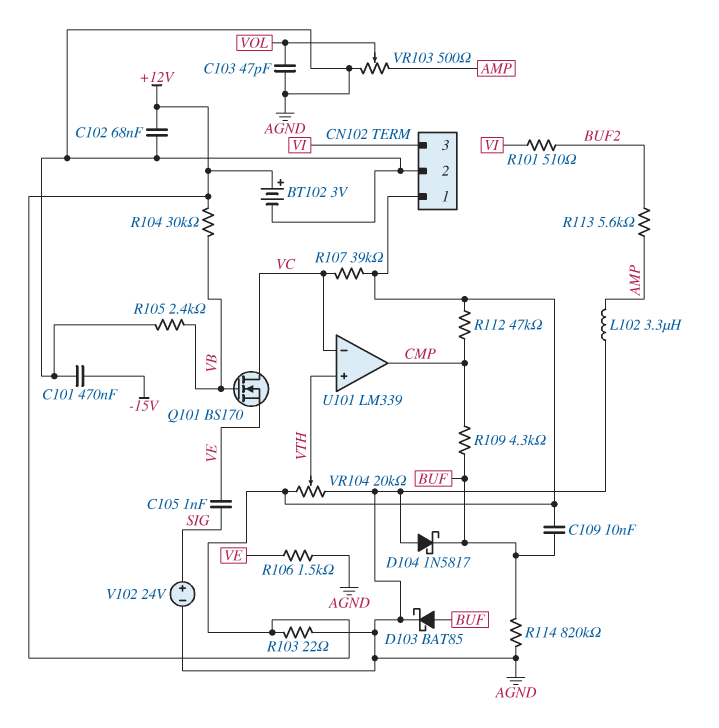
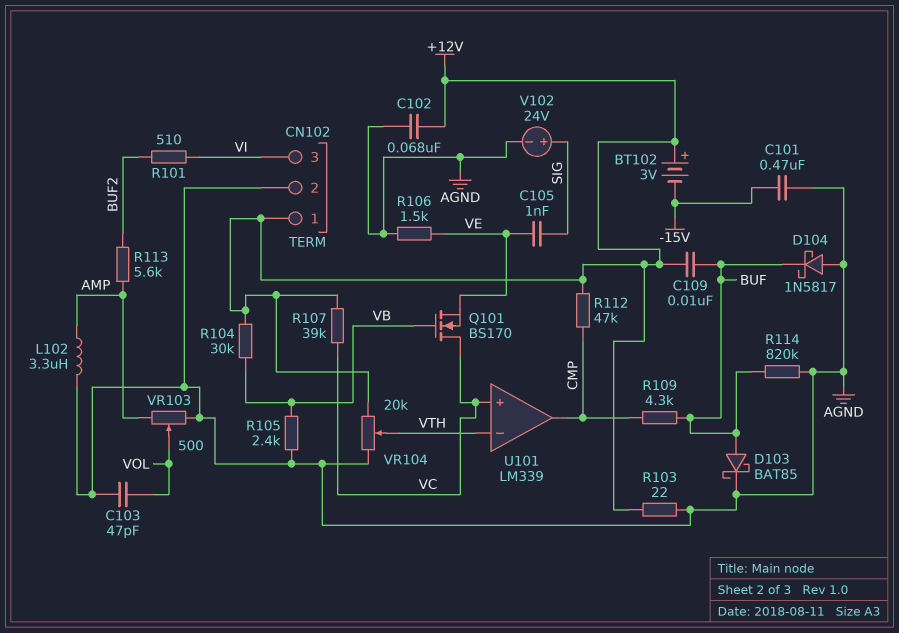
BT102: 3V (plus +12V, minus AGND) -> 3V (plus +12V, minus -15V)
U101 pin in+: VTH -> VC
U101 pin in-: VC -> VTH

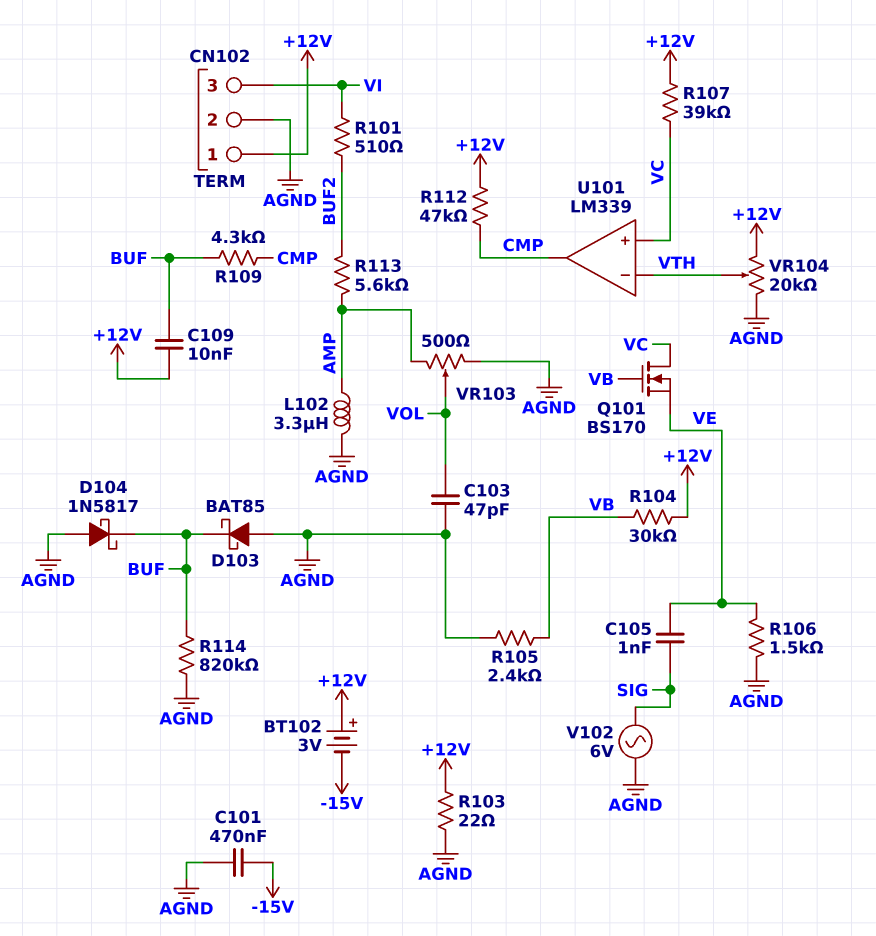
C102: 68nF (+12V, AGND) -> none
D103: schottky BAT85 (A BUF, K AGND) -> schottky BAT85 (A AGND, K BUF)
V102: 24V (plus SIG, minus AGND) -> AC 6V (AGND, SIG)

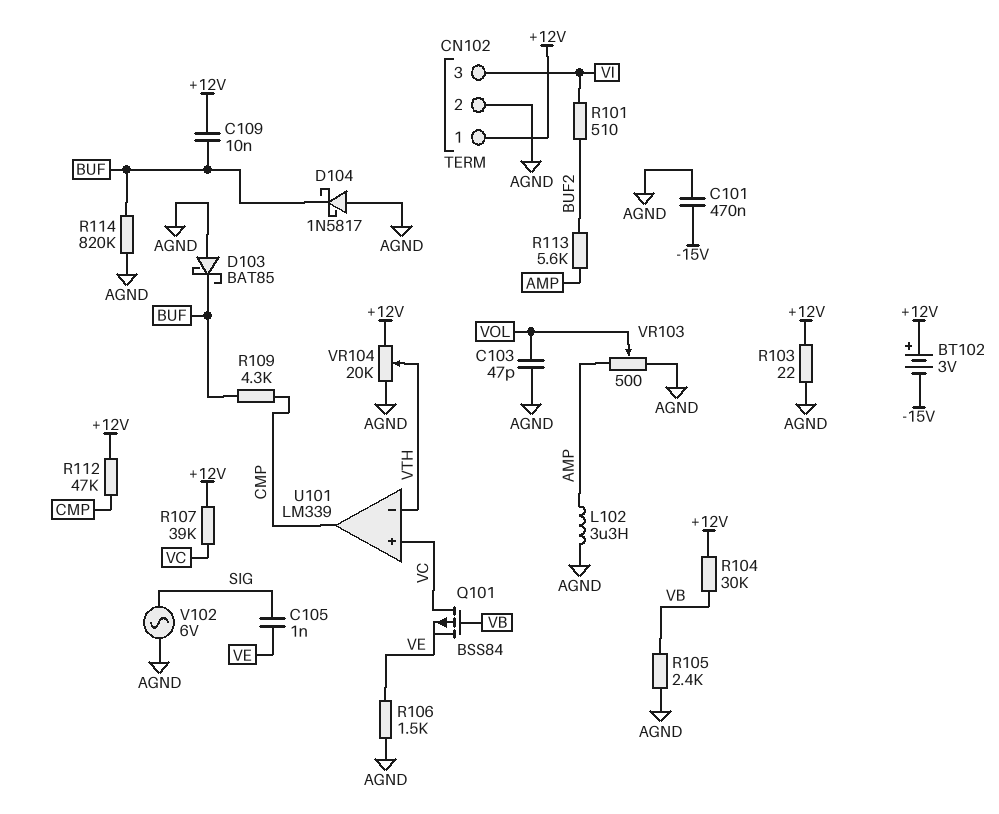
Q101: NMOS BS170 (G VB, D VC, S VE) -> PMOS BSS84 (G VB, D VC, S VE)

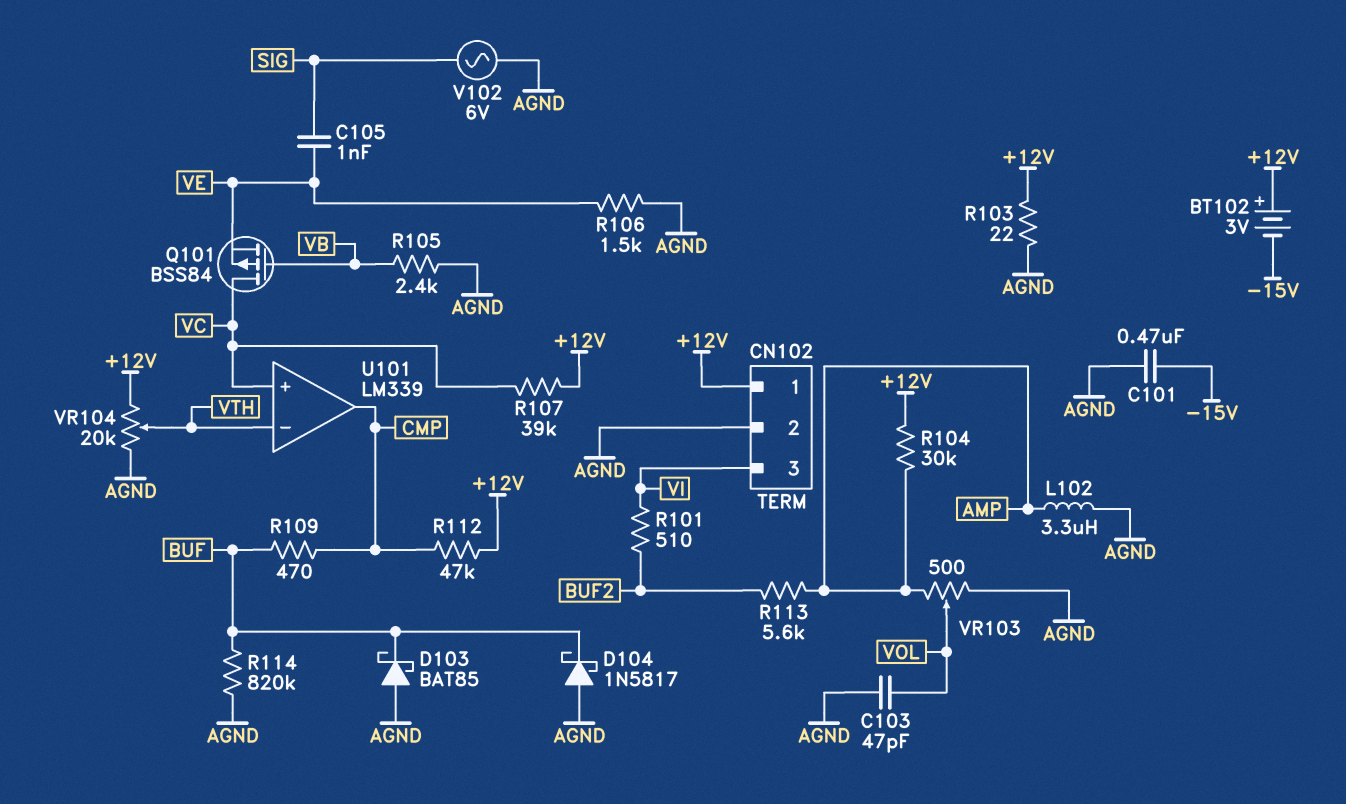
C109: 10nF (+12V, BUF) -> none
R104: 30k (+12V, VB) -> 30k (+12V, AMP)
R109: 4.3k (BUF, CMP) -> 470 (BUF, CMP)

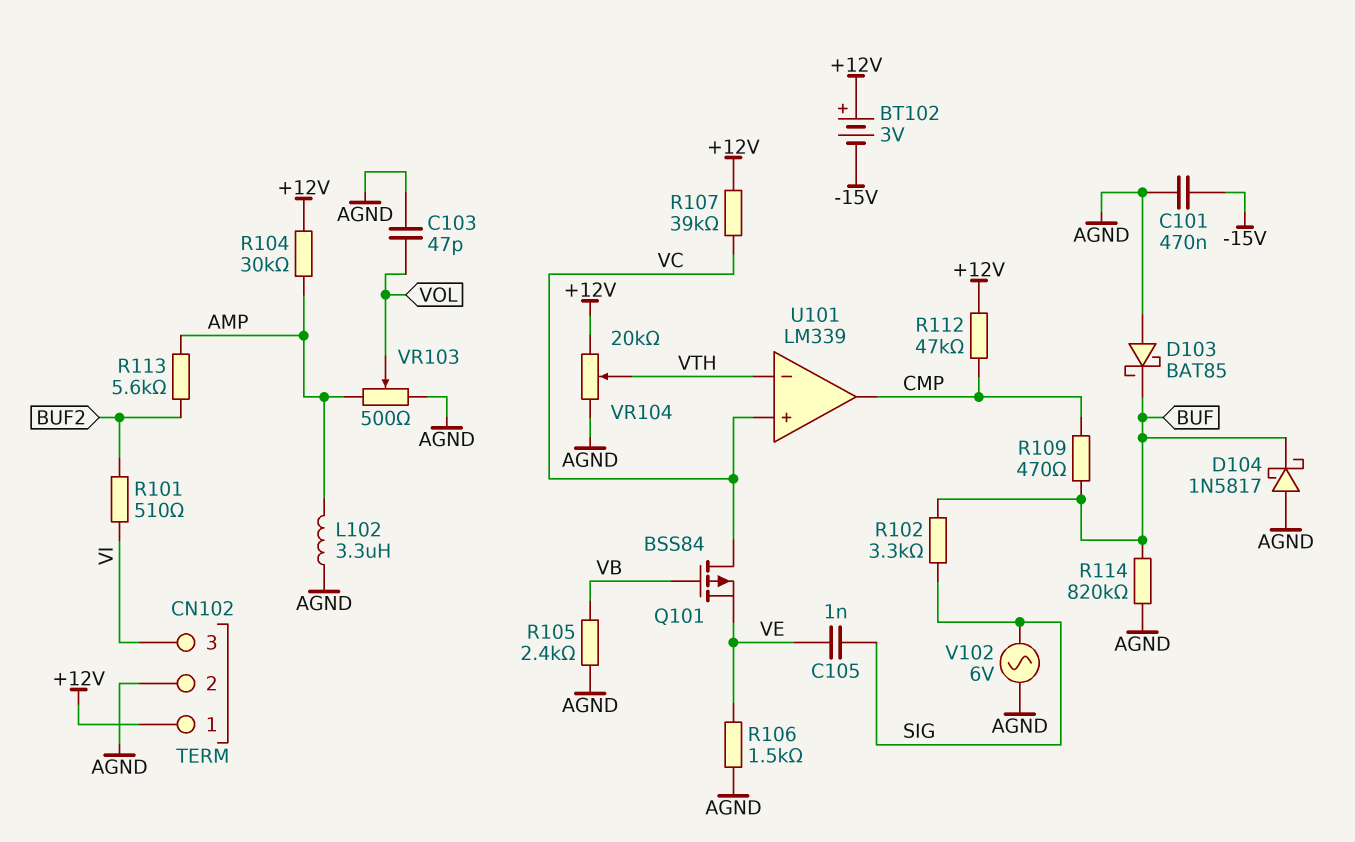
R102: none -> 3.3k (BUF, SIG)
R103: 22 (+12V, AGND) -> none

